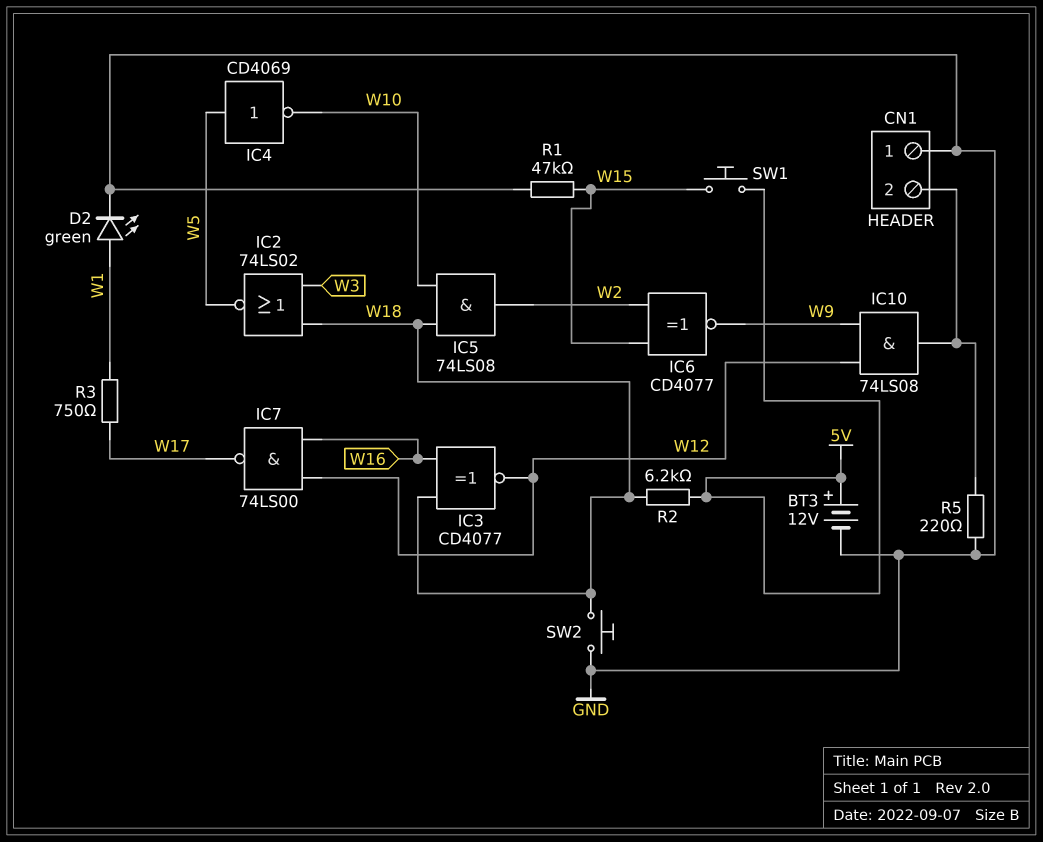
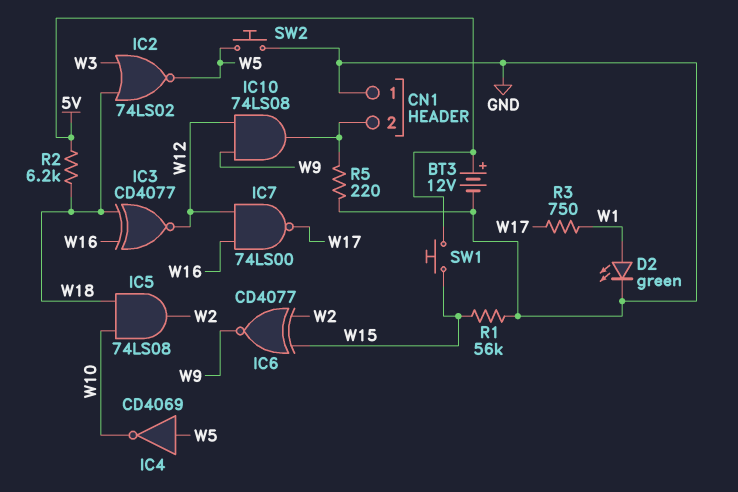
R1: 47k (GND, W15) -> 56k (GND, W15)
SW2: button (GND, W18) -> button (GND, W5)

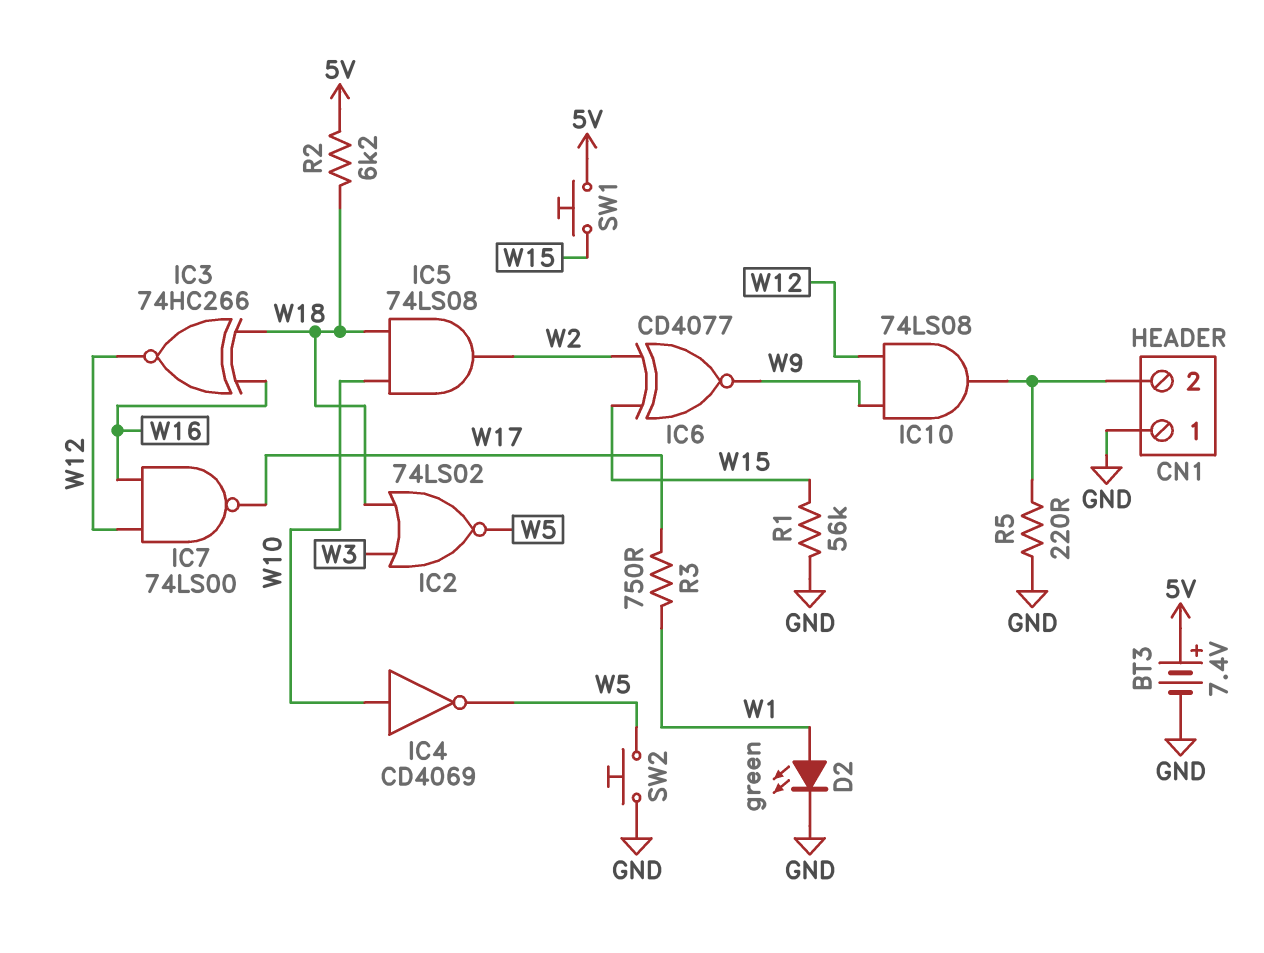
BT3: 12V (plus 5V, minus GND) -> 7.4V (plus 5V, minus GND)
IC3: XNOR CD4077 (in W16, in W18, out W12) -> XNOR 74HC266 (in W16, in W18, out W12)
IC4: NOT CD4069 (in W5, out W10) -> NOT CD4069 (in W10, out W5)

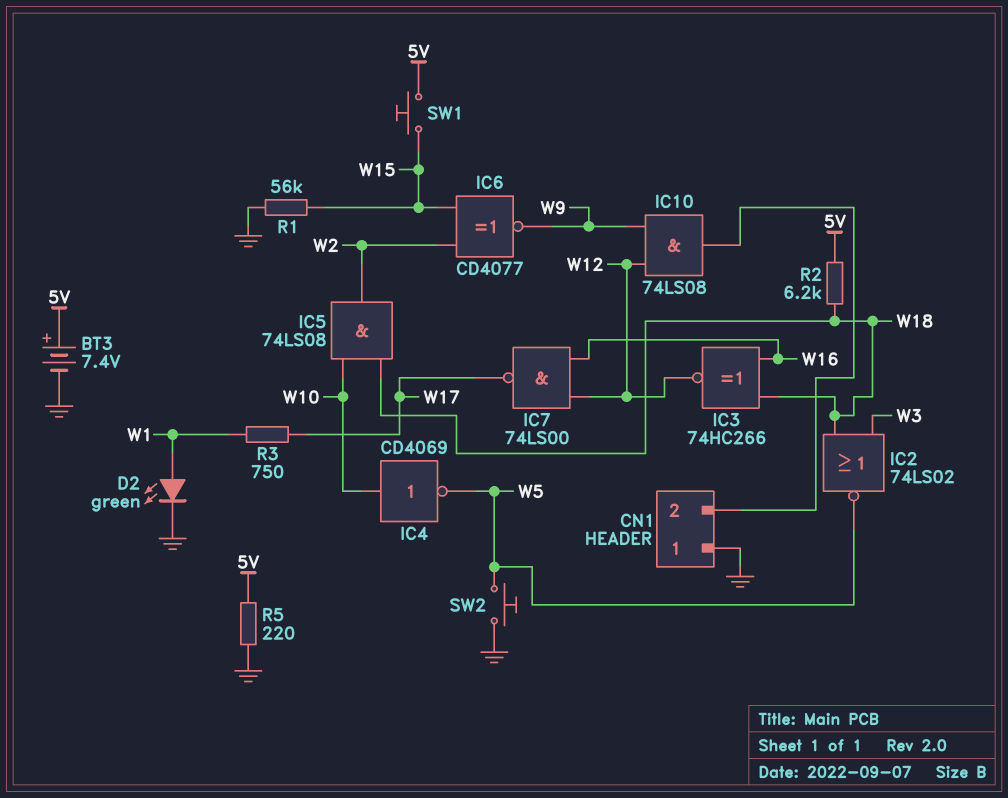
R5: 220 (CN1/2, GND) -> 220 (5V, GND)

